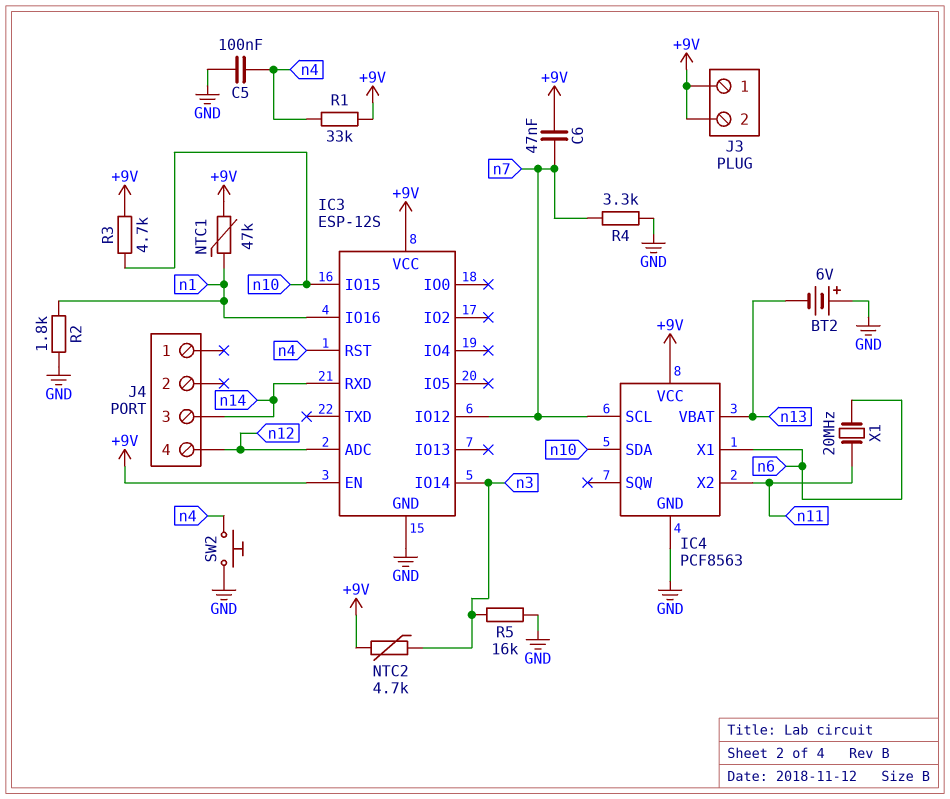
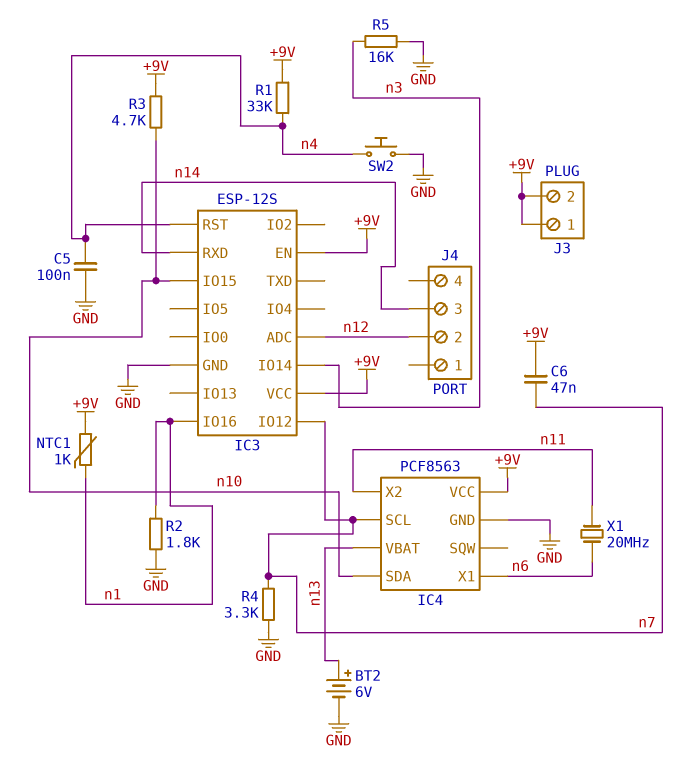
BT2: 6V (plus GND, minus n13) -> 6V (plus n13, minus GND)
J4 pin 2: none -> n12
J4 pin 4: n12 -> none
NTC1: 47k (+9V, n1) -> 1k (+9V, n1)
NTC2: 4.7k (+9V, n3) -> none

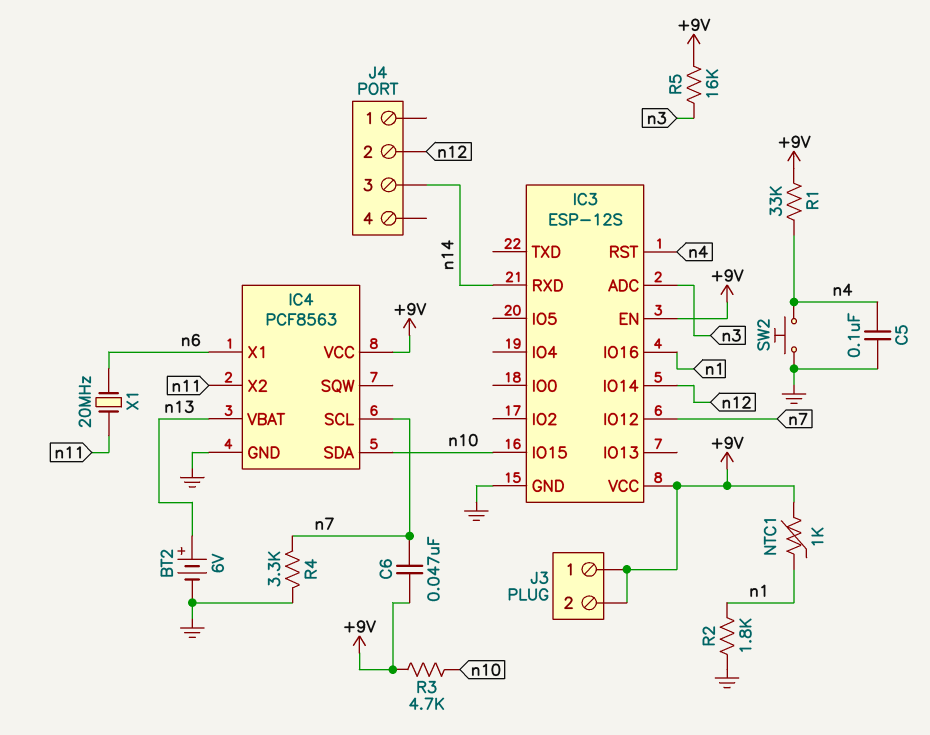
IC3 pin ADC: n12 -> n3
IC3 pin IO14: n3 -> n12
R5: 16k (GND, n3) -> 16k (+9V, n3)

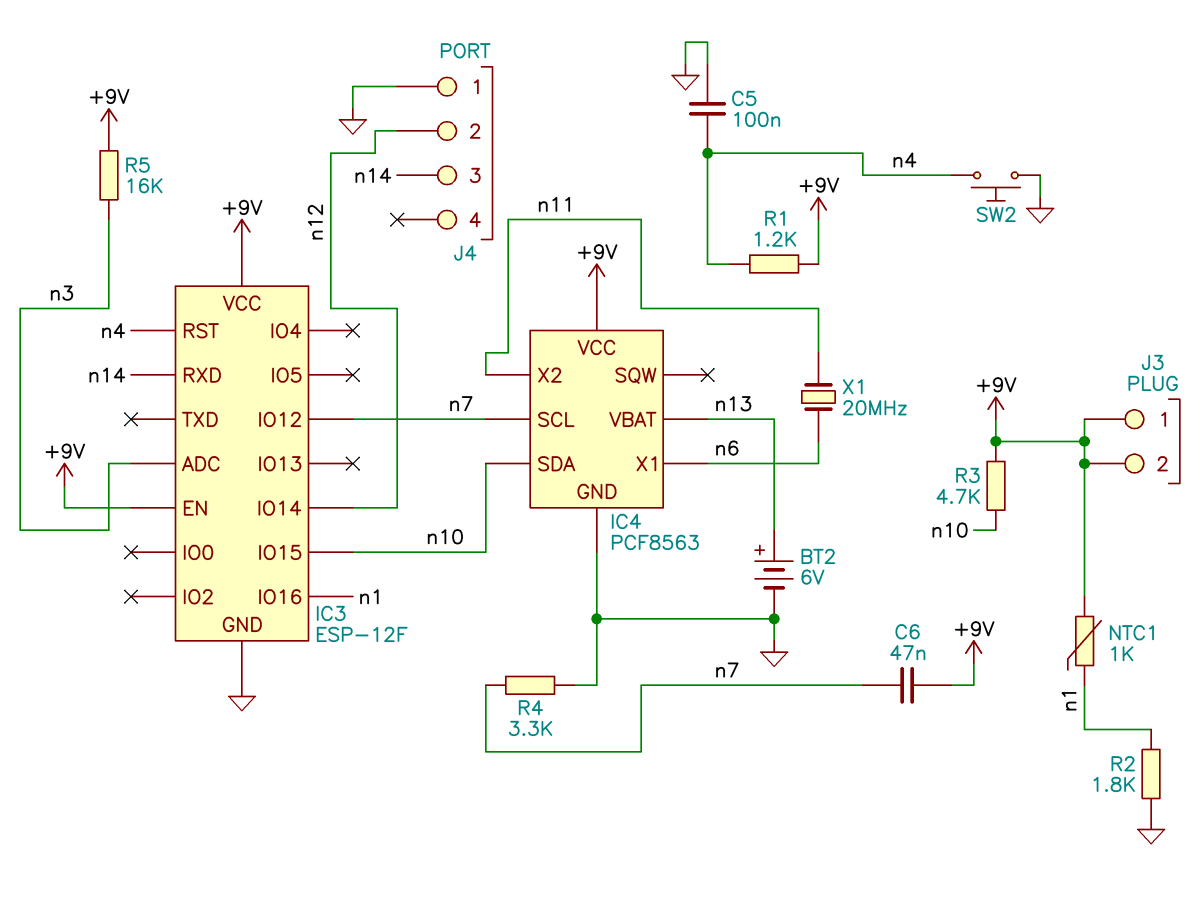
IC3: ESP-12S -> ESP-12F
J4 pin 1: none -> GND
R1: 33k (+9V, n4) -> 1.2k (+9V, n4)

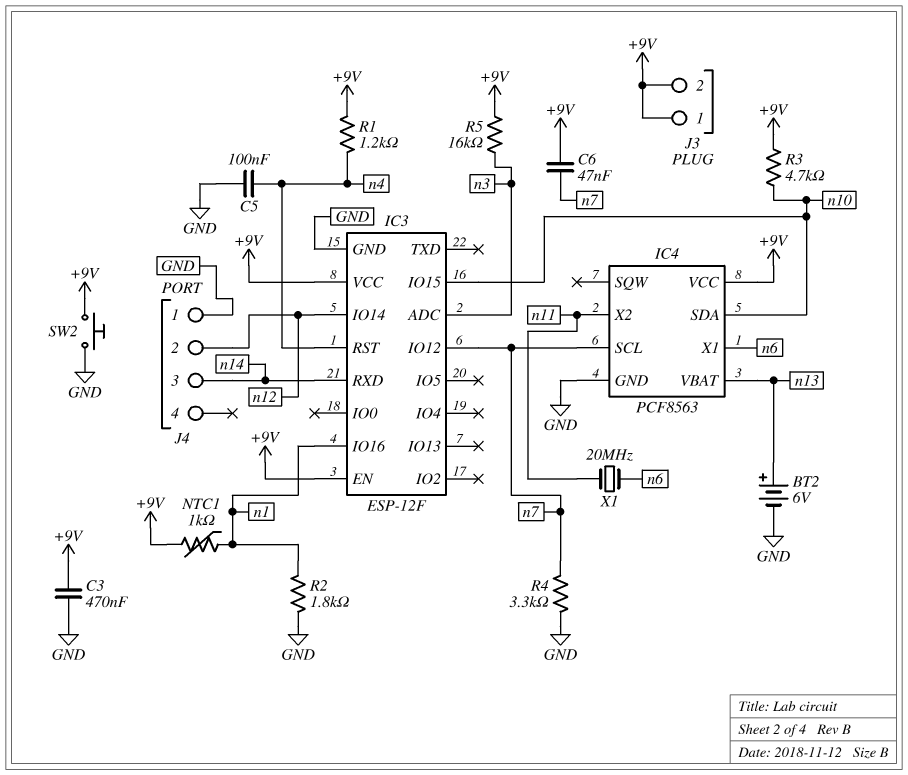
C3: none -> 470nF (+9V, GND)
SW2: button (GND, n4) -> button (+9V, GND)

